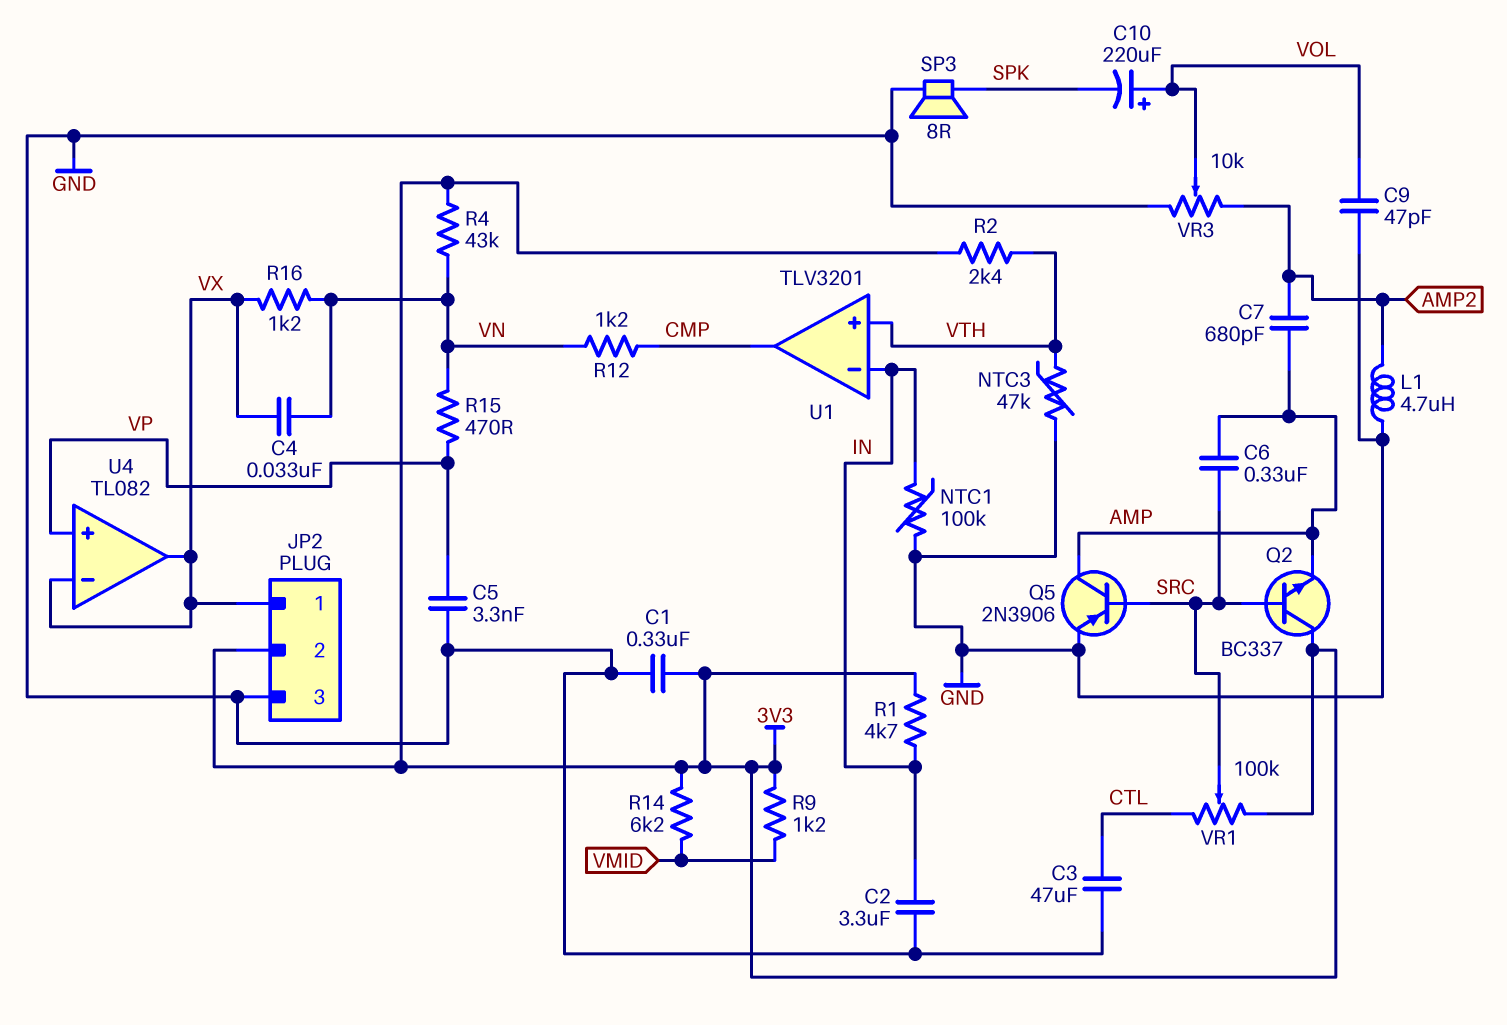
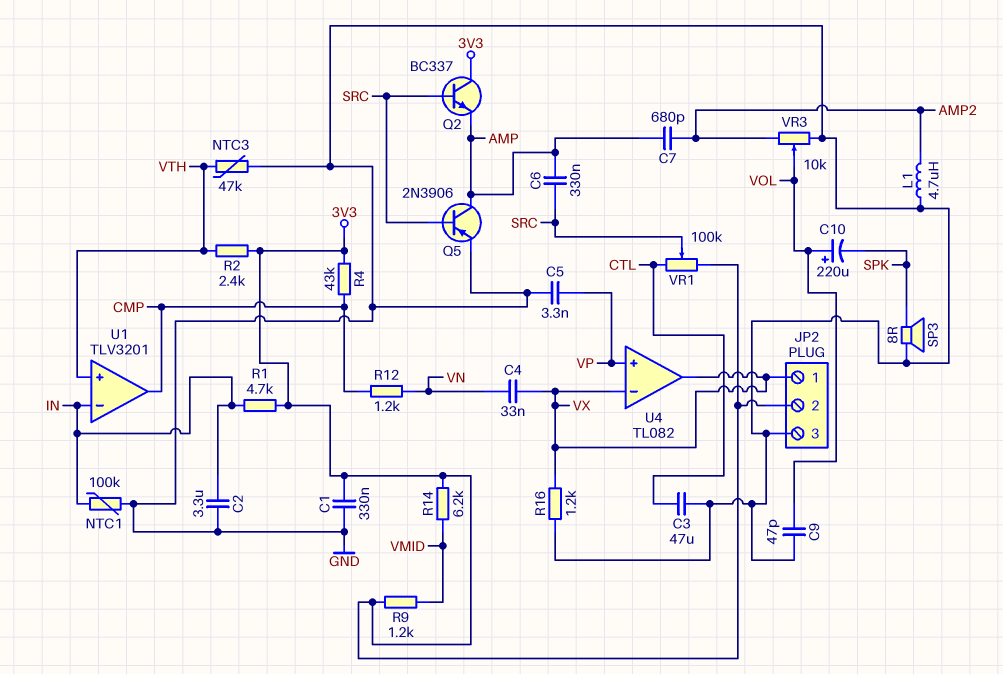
R4: 43k (3V3, VN) -> 43k (3V3, CMP)
R15: 470 (VN, VP) -> none
R16: 1.2k (VN, VX) -> 1.2k (GND, VX)

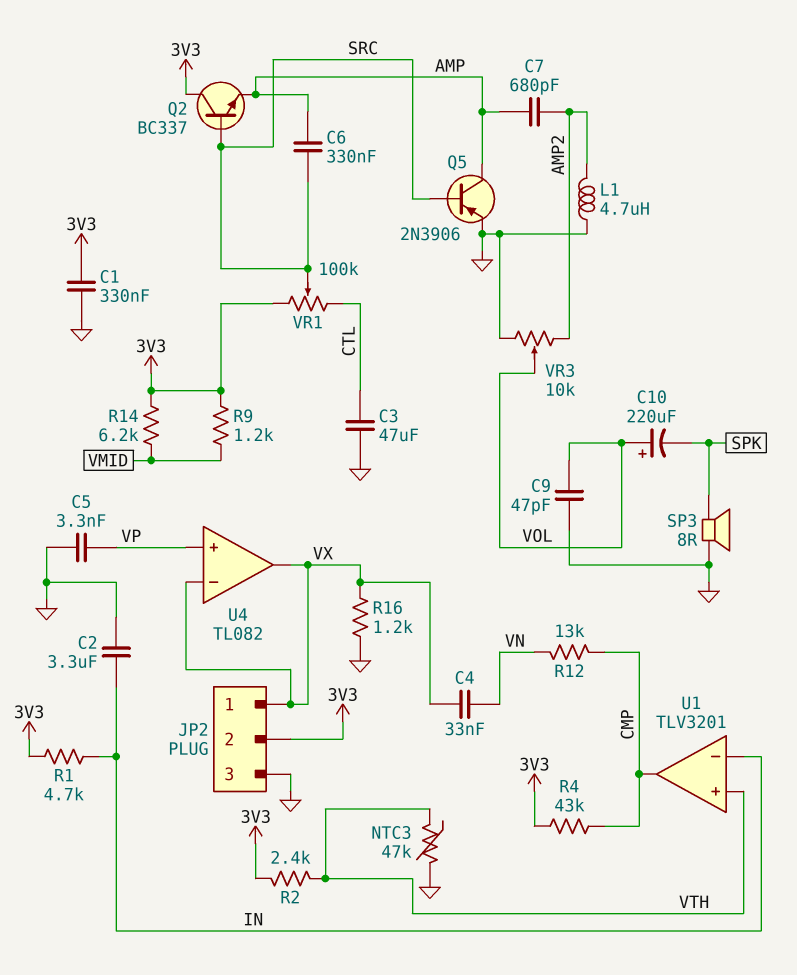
NTC1: 100k (GND, IN) -> none
R12: 1.2k (CMP, VN) -> 13k (CMP, VN)

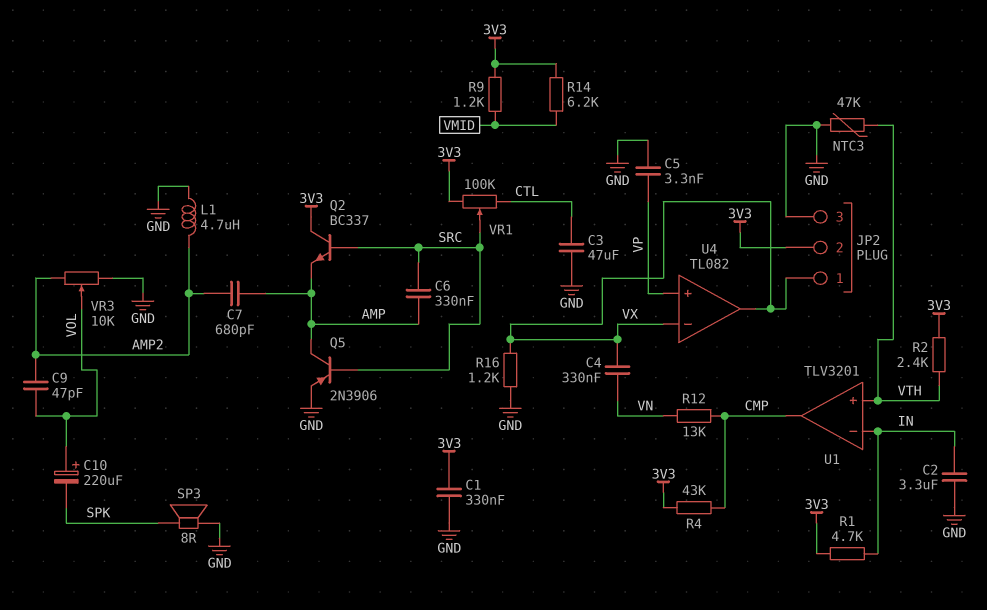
C4: 33nF (VN, VX) -> 330nF (VN, VX)
C9: 47pF (GND, VOL) -> 47pF (AMP2, VOL)

